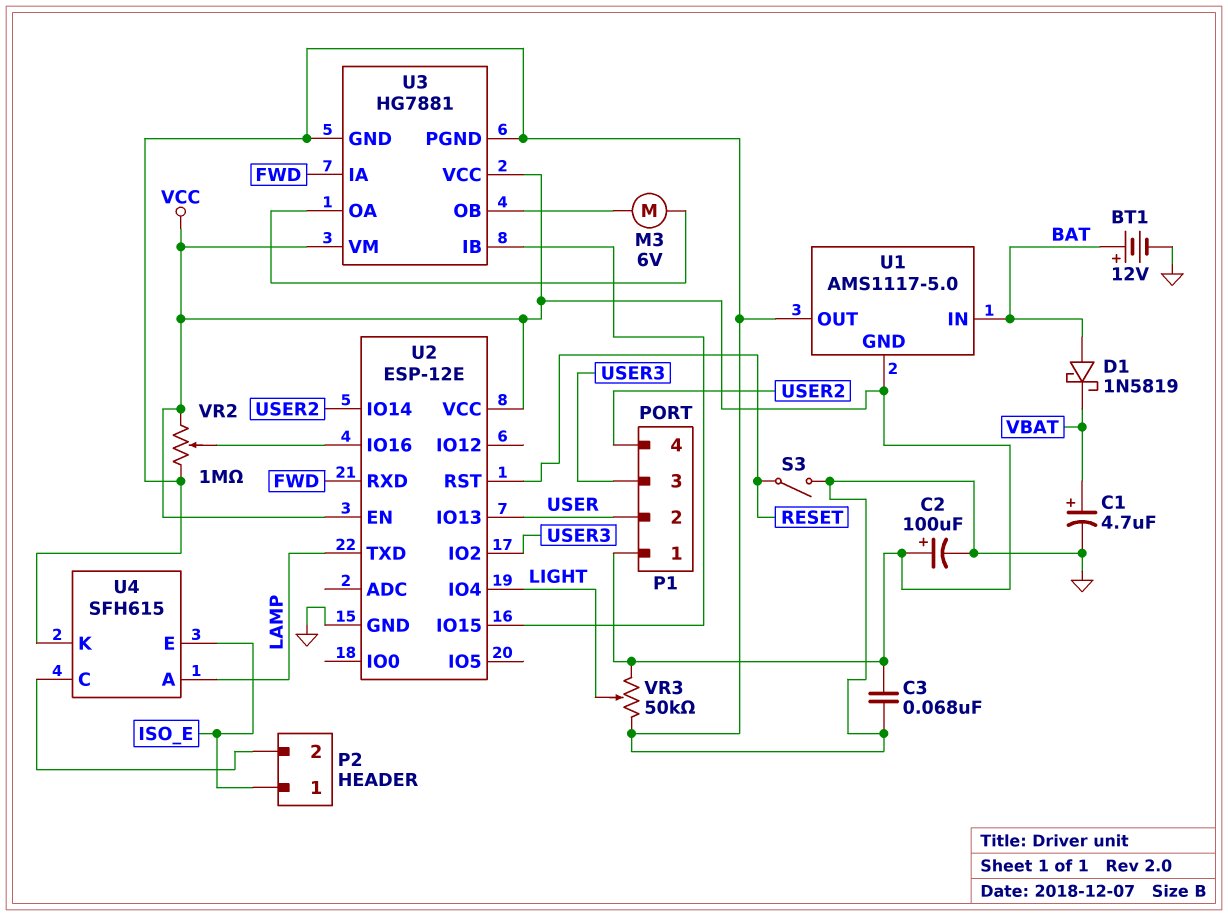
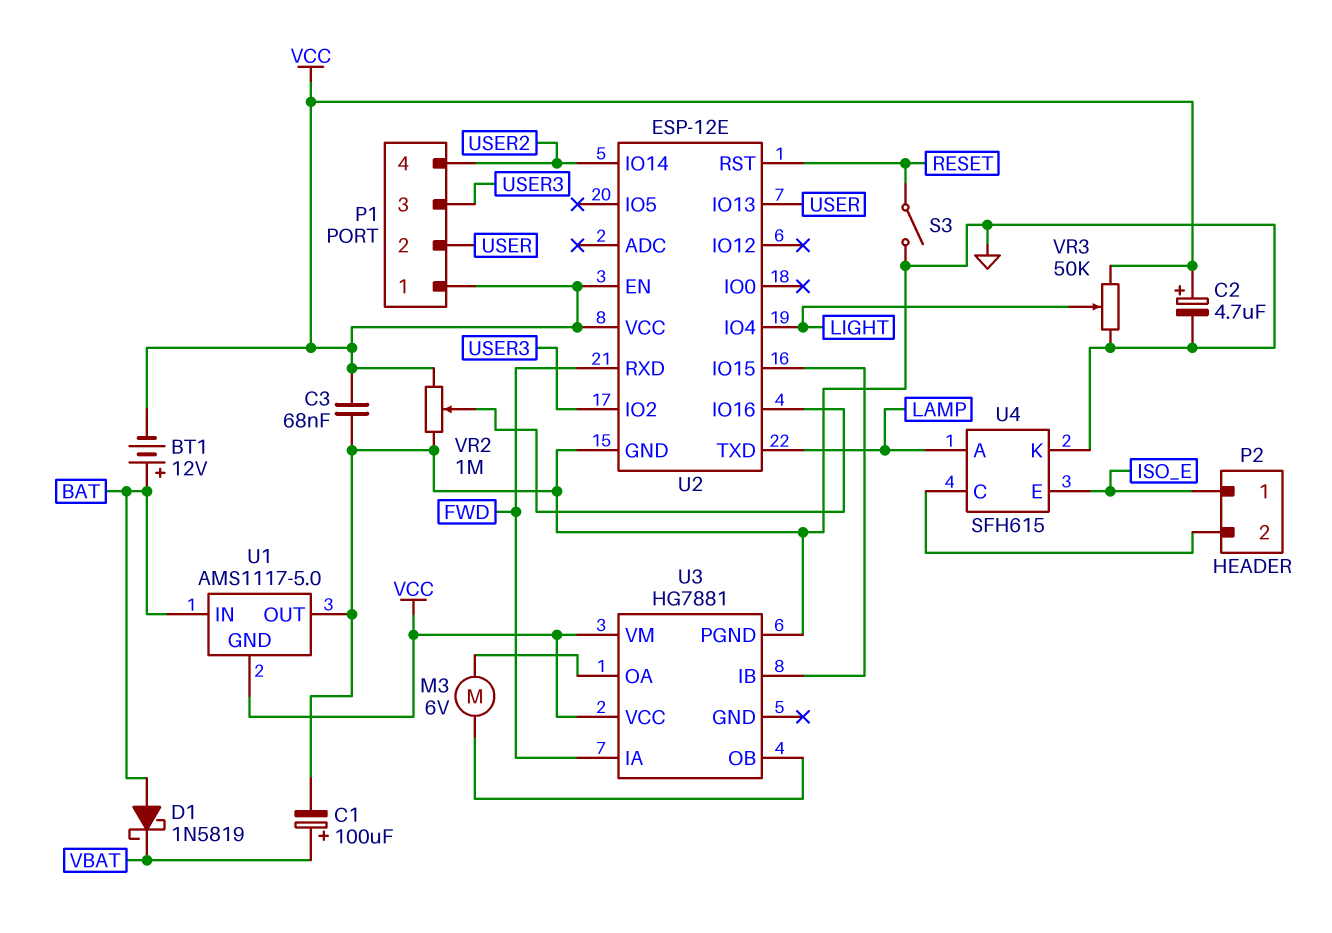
BT1: 12V (plus BAT, minus GND) -> 12V (plus BAT, minus VCC)
C1: 4.7uF (plus VBAT, minus GND) -> 100uF (plus VBAT, minus GND)
C2: 100uF (plus VCC, minus GND) -> 4.7uF (plus VCC, minus GND)
U3 pin GND: GND -> none

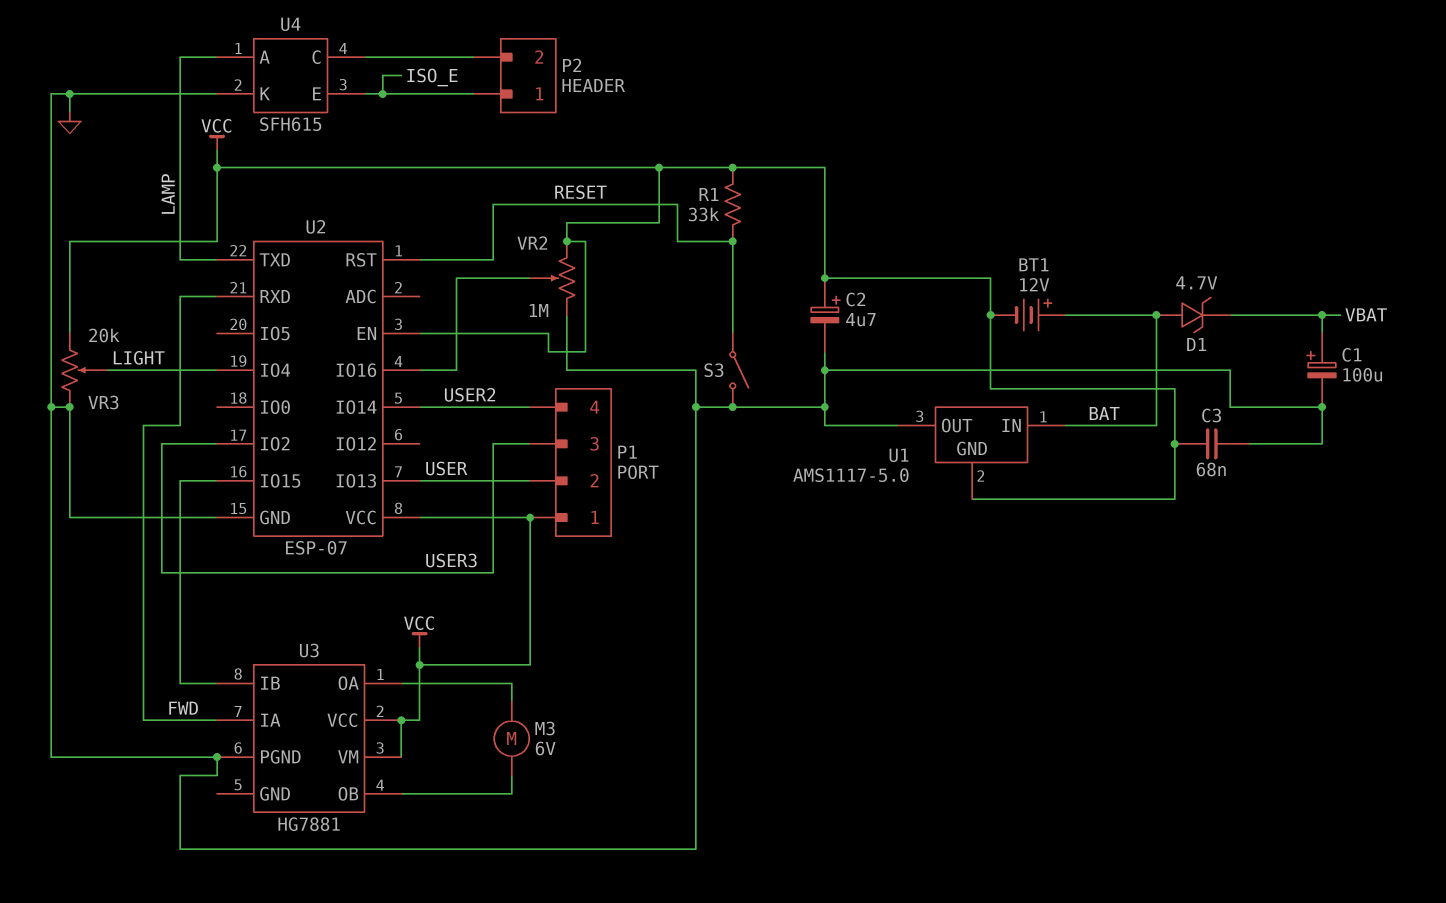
D1: schottky 1N5819 (A BAT, K VBAT) -> zener 4.7V (A BAT, K VBAT)
R1: none -> 33k (RESET, VCC)
U2: ESP-12E -> ESP-07
VR3: 50k (GND, VCC, wiper LIGHT) -> 20k (GND, VCC, wiper LIGHT)

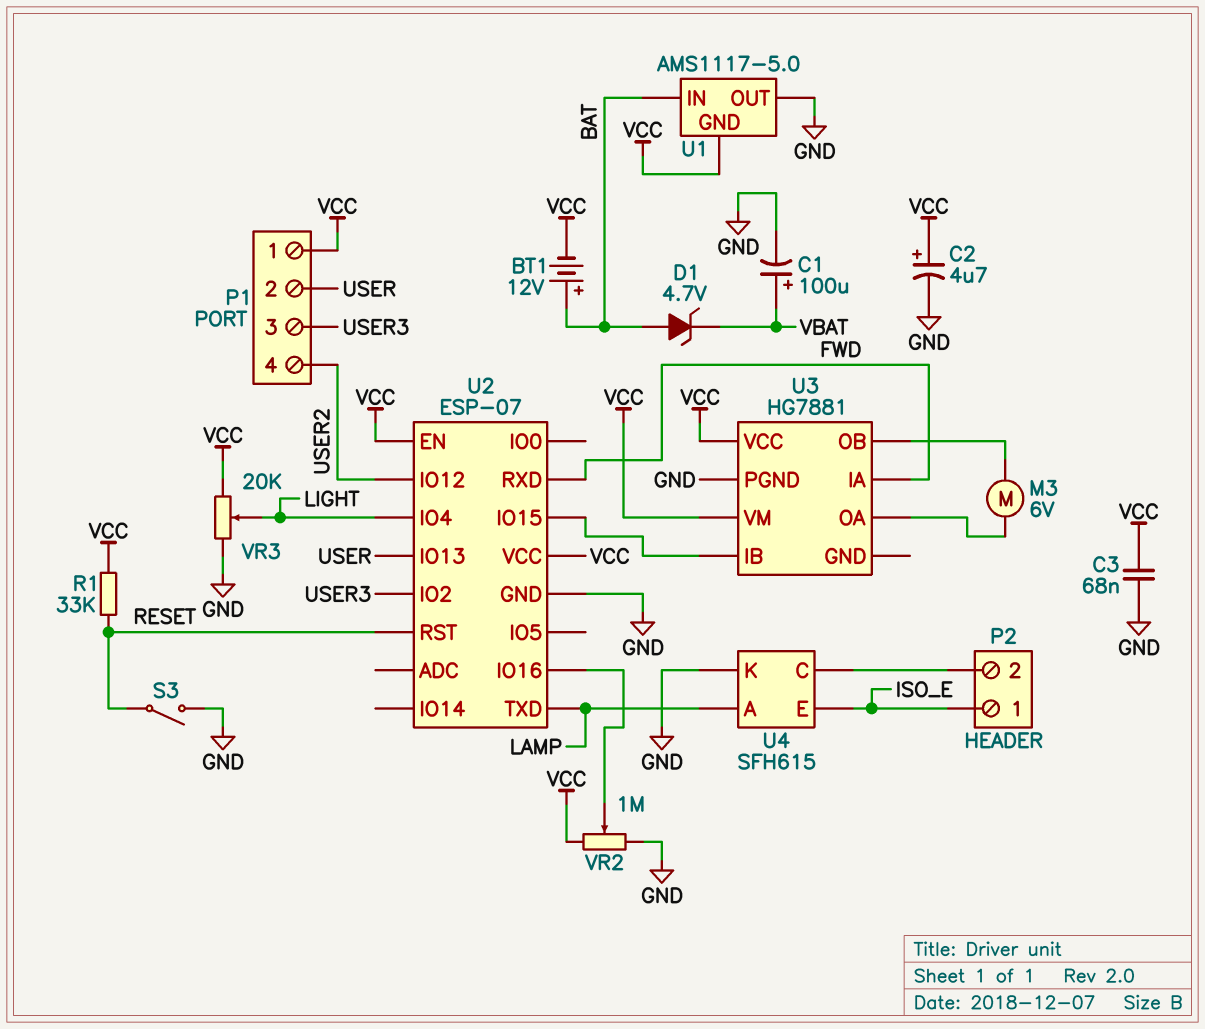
U2 pin IO12: none -> USER2
U2 pin IO14: USER2 -> none

